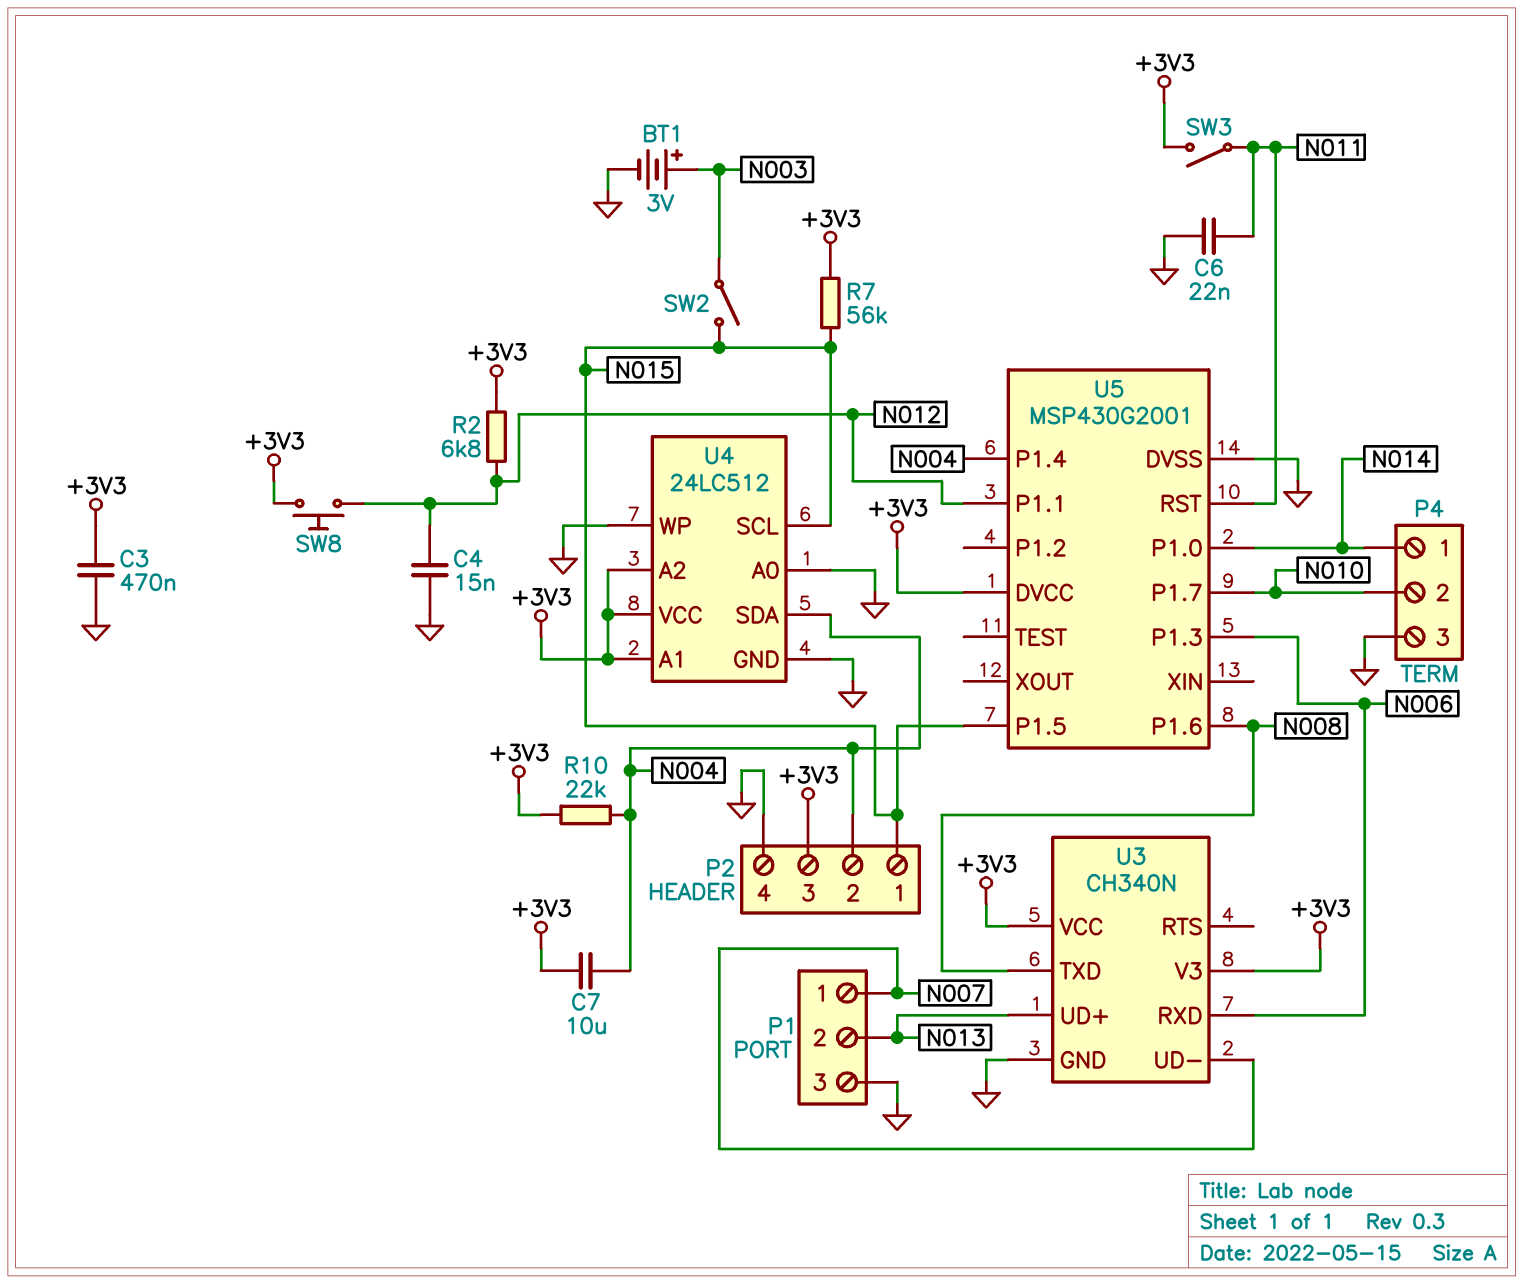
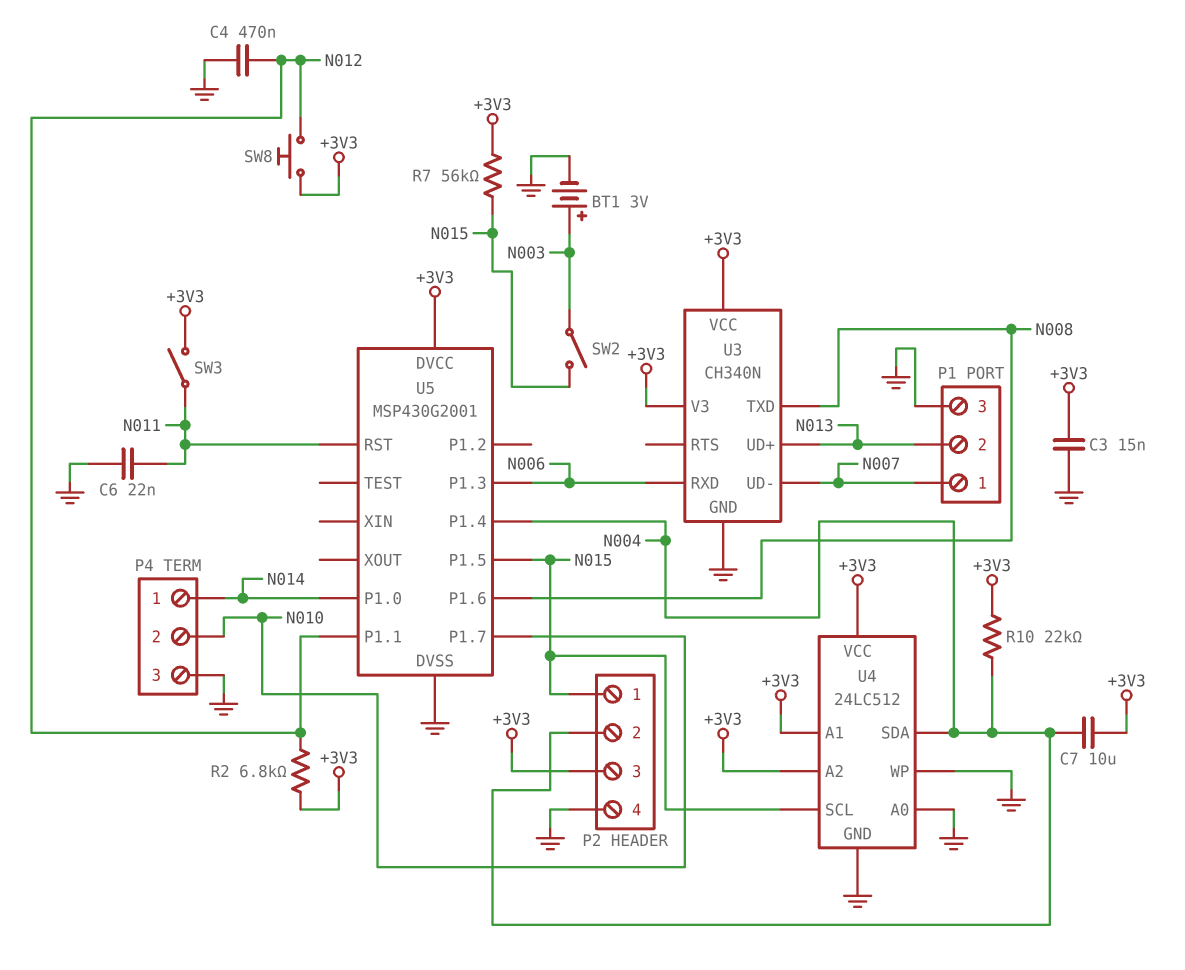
C3: 470nF (+3V3, GND) -> 15nF (+3V3, GND)
C4: 15nF (GND, N012) -> 470nF (GND, N012)

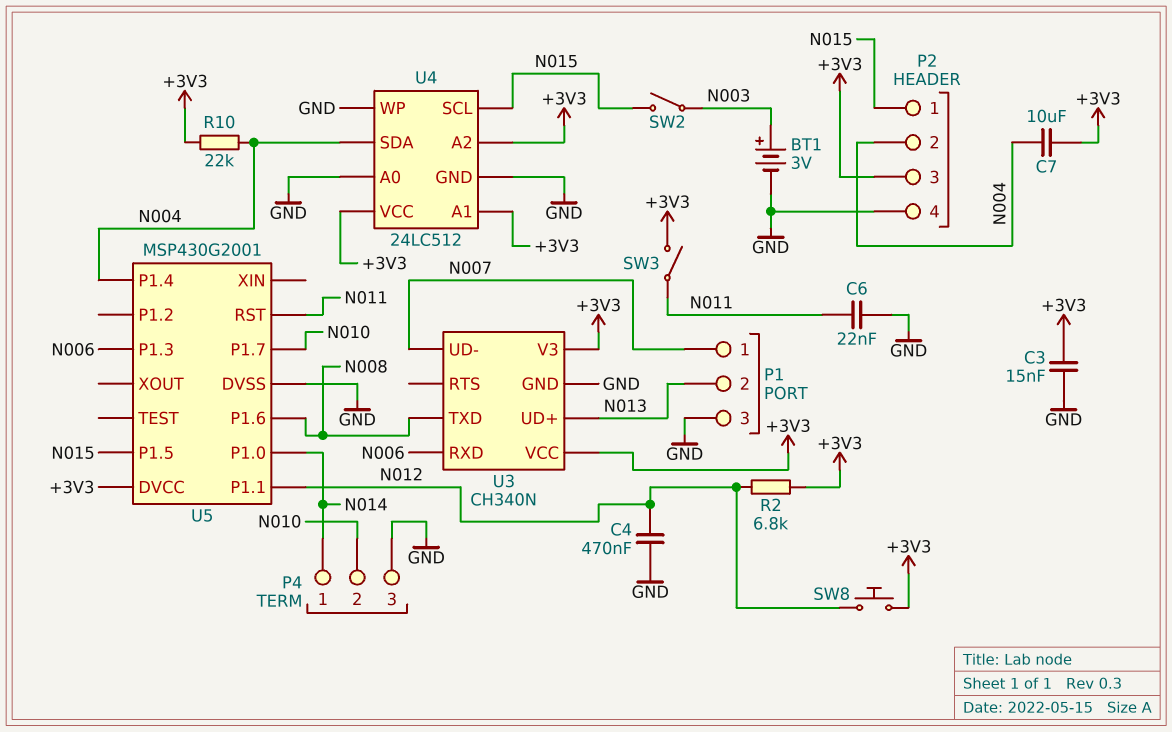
R7: 56k (+3V3, N015) -> none

